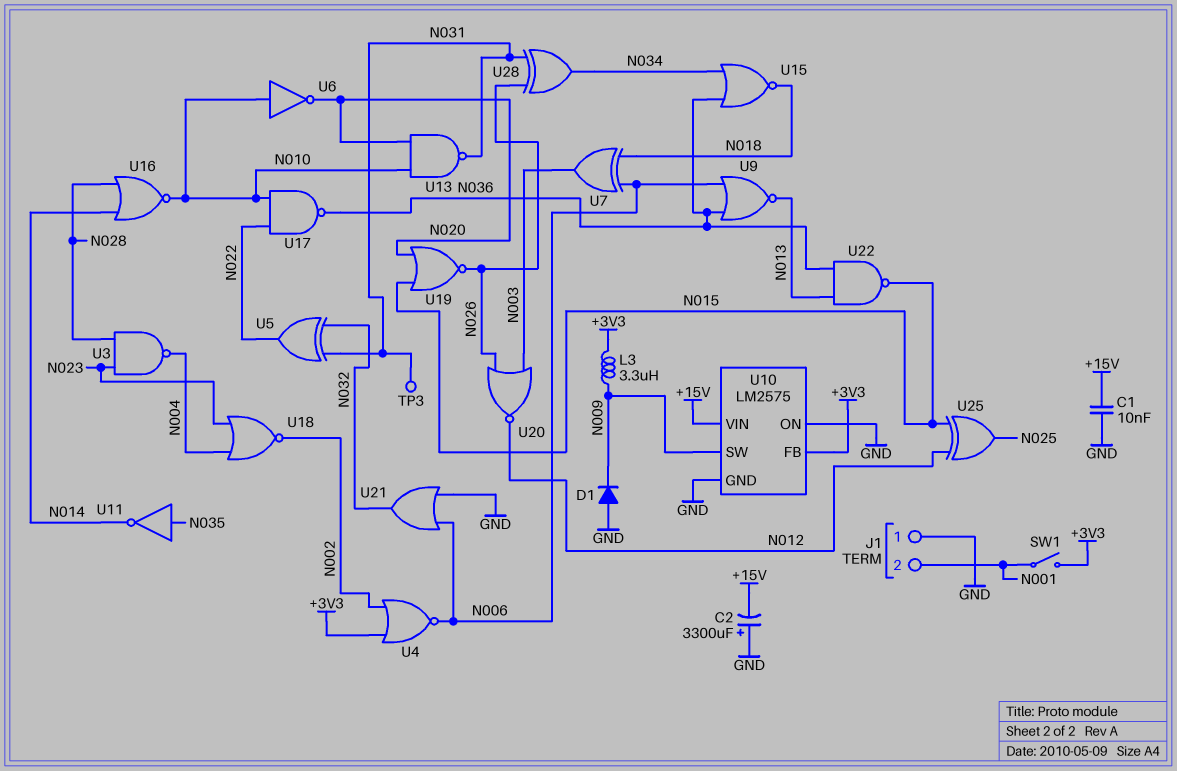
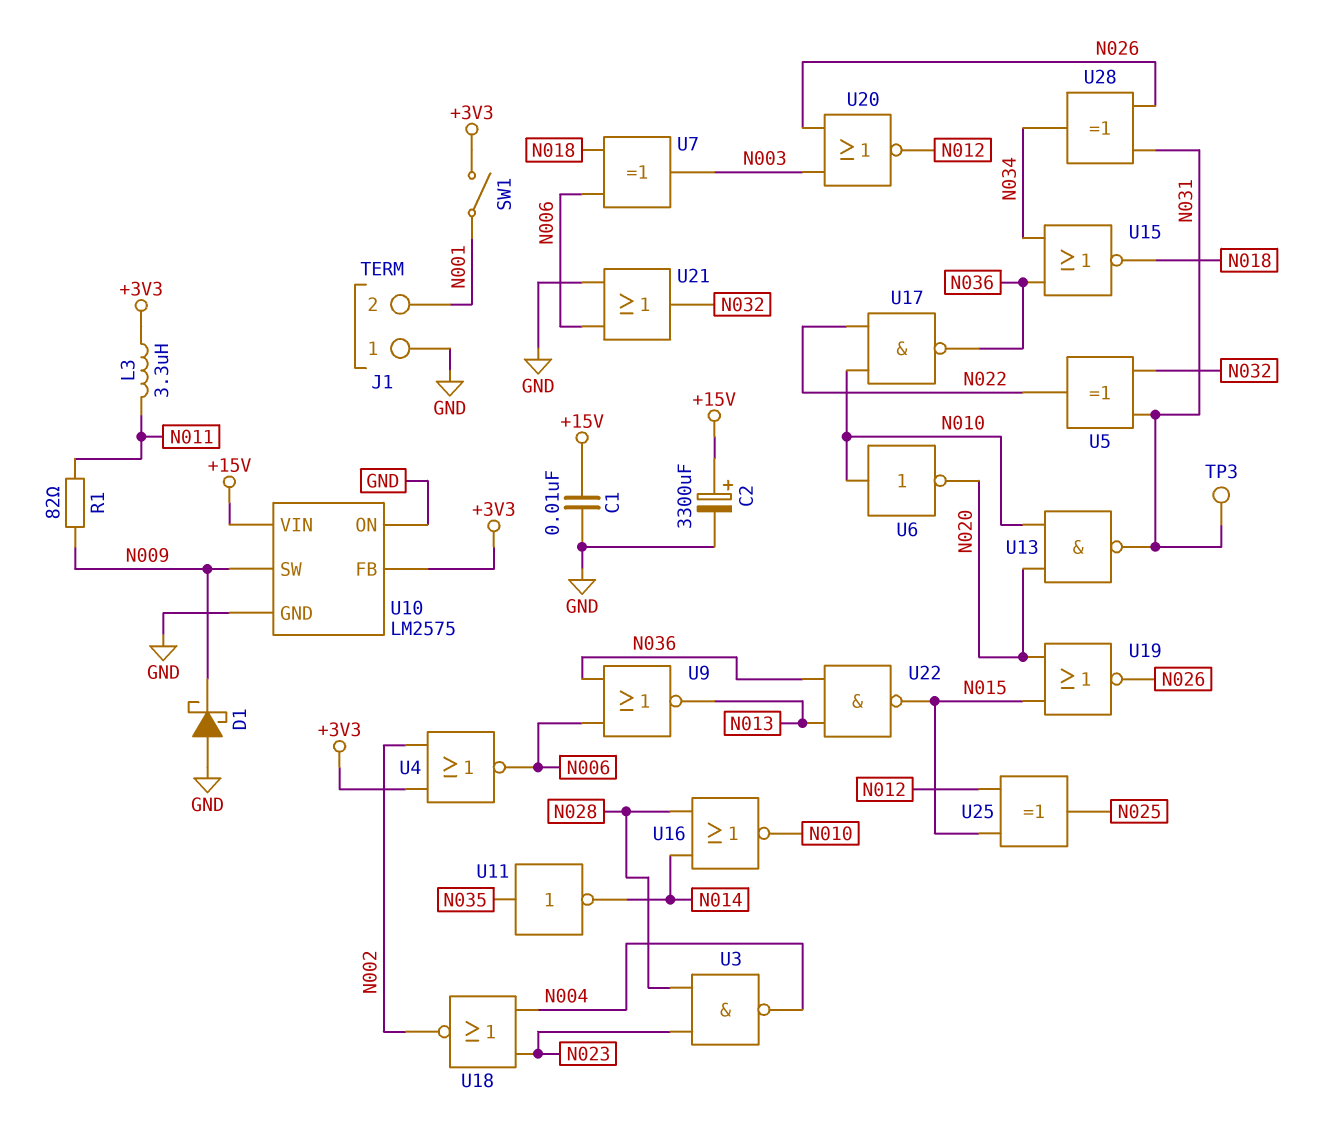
C2: 3300uF (plus GND, minus +15V) -> 3300uF (plus +15V, minus GND)
D1: diode (A GND, K N009) -> schottky (A GND, K N009)
L3: 3.3uH (+3V3, N009) -> 3.3uH (+3V3, N011)
R1: none -> 82 (N009, N011)

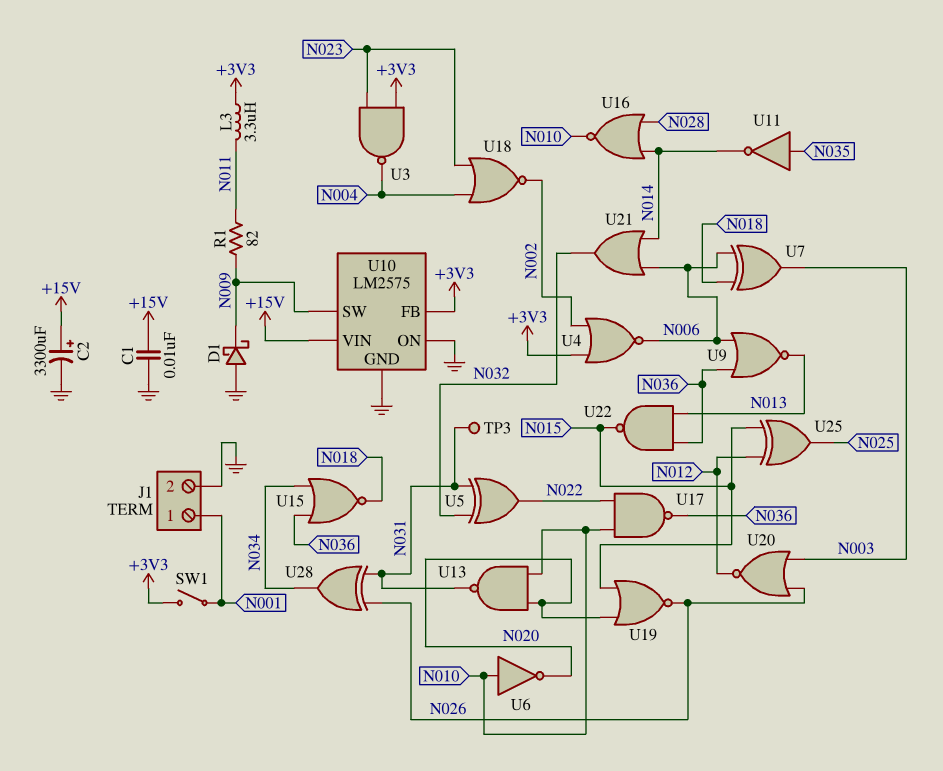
J1 pin 1: GND -> N001
J1 pin 2: N001 -> GND
U3: NAND (in N023, in N028, out N004) -> NAND (in +3V3, in N023, out N004)
U21: OR (in GND, in N006, out N032) -> OR (in N006, in N014, out N032)

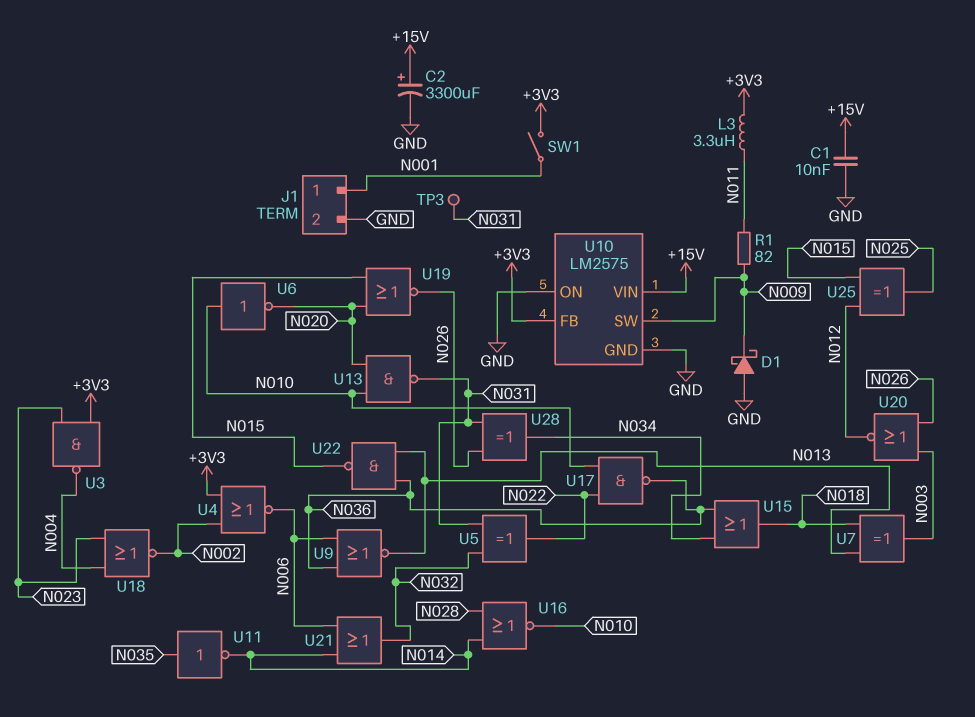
U7: XOR (in N006, in N018, out N003) -> XOR (in N013, in N018, out N003)
U15: NOR (in N034, in N036, out N018) -> OR (in N034, in N036, out N018)

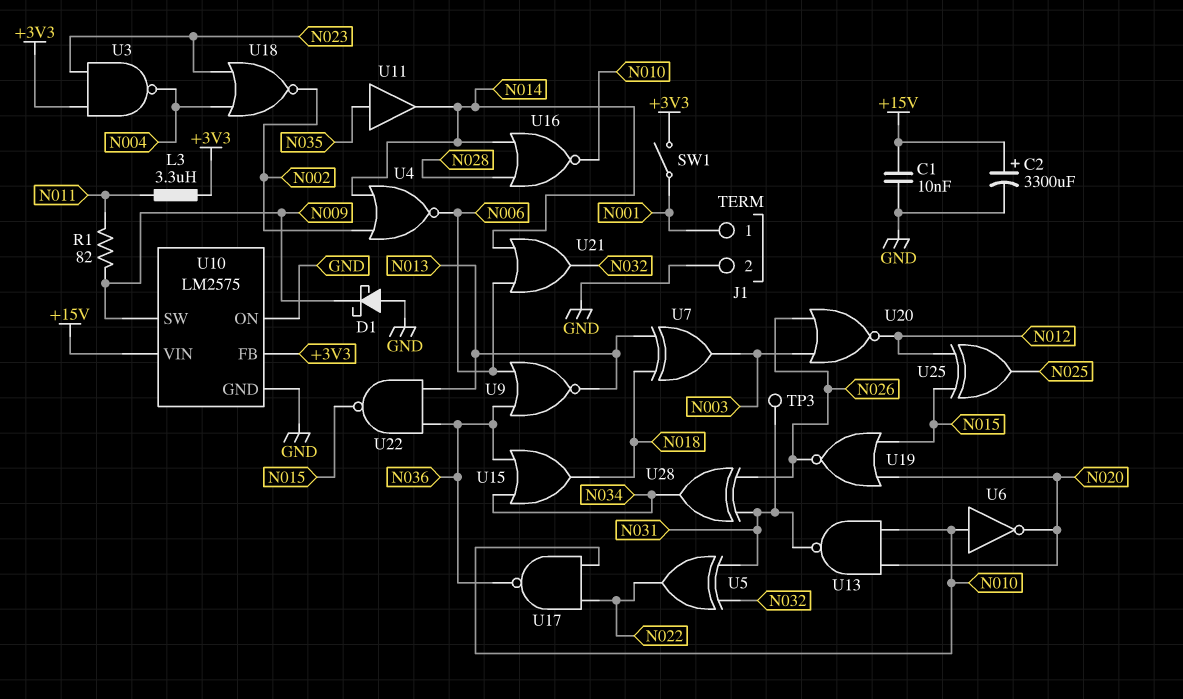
U4: NOR (in +3V3, in N002, out N006) -> NOR (in N002, in N014, out N006)
U11: NOT (in N035, out N014) -> buffer (in N035, out N014)

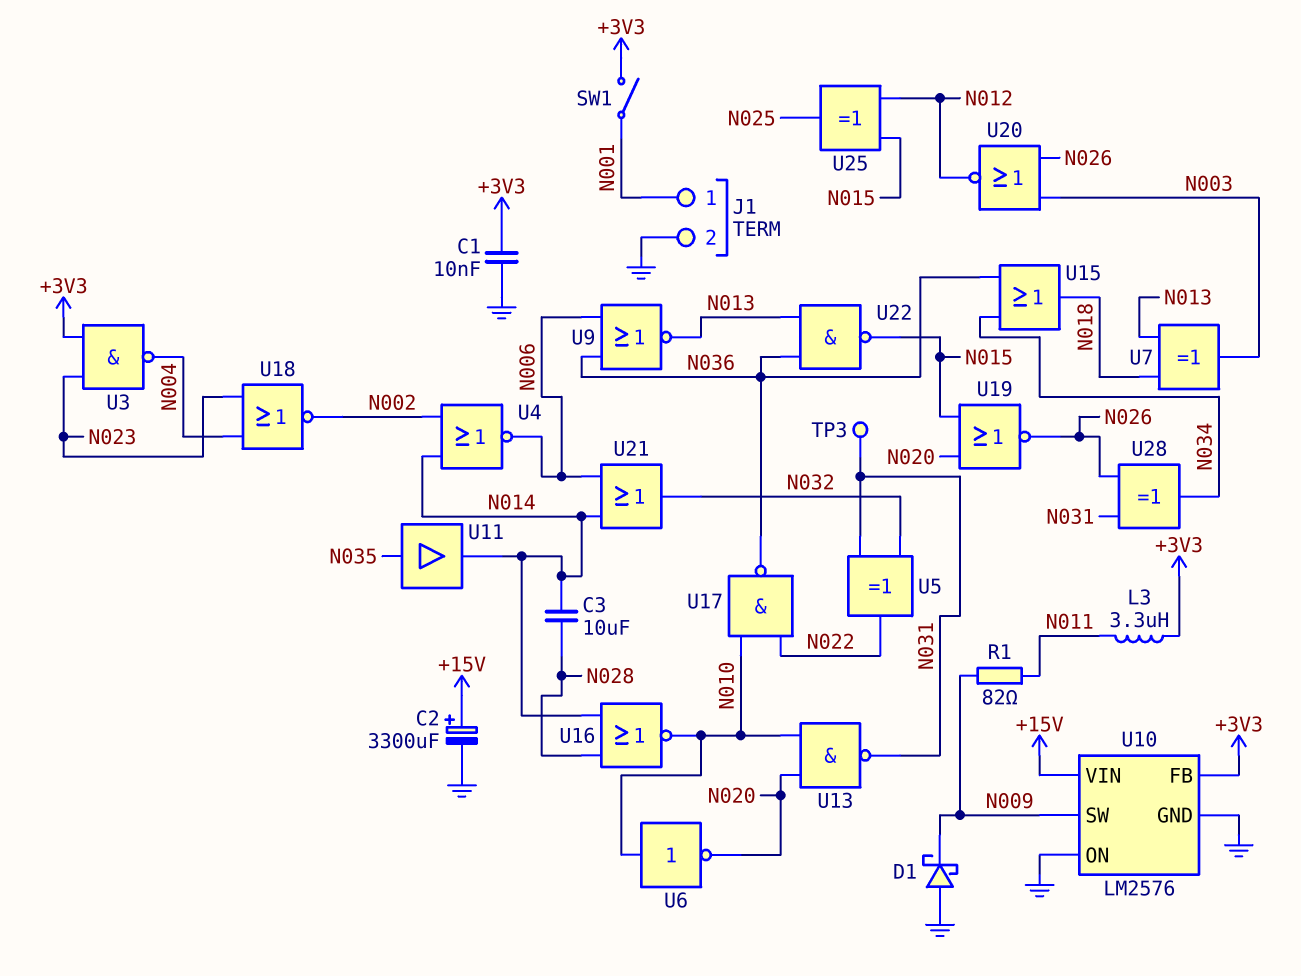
C1: 10nF (+15V, GND) -> 10nF (+3V3, GND)
C3: none -> 10uF (N014, N028)
U10: LM2575 -> LM2576

